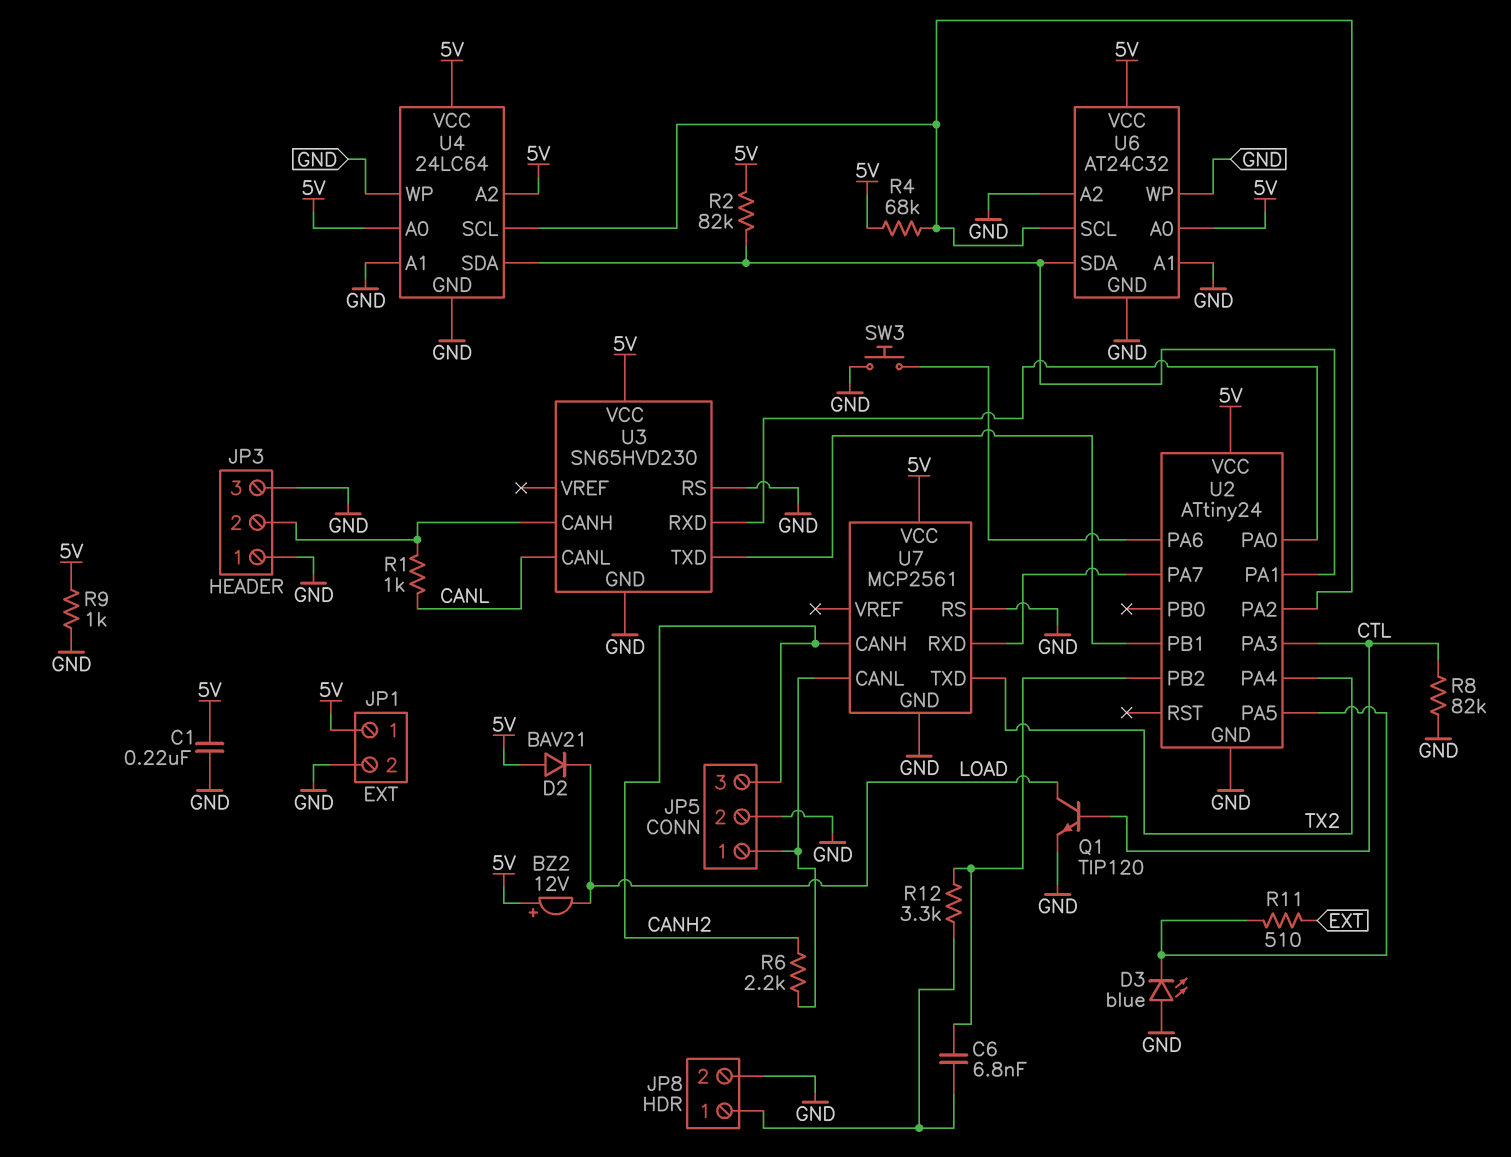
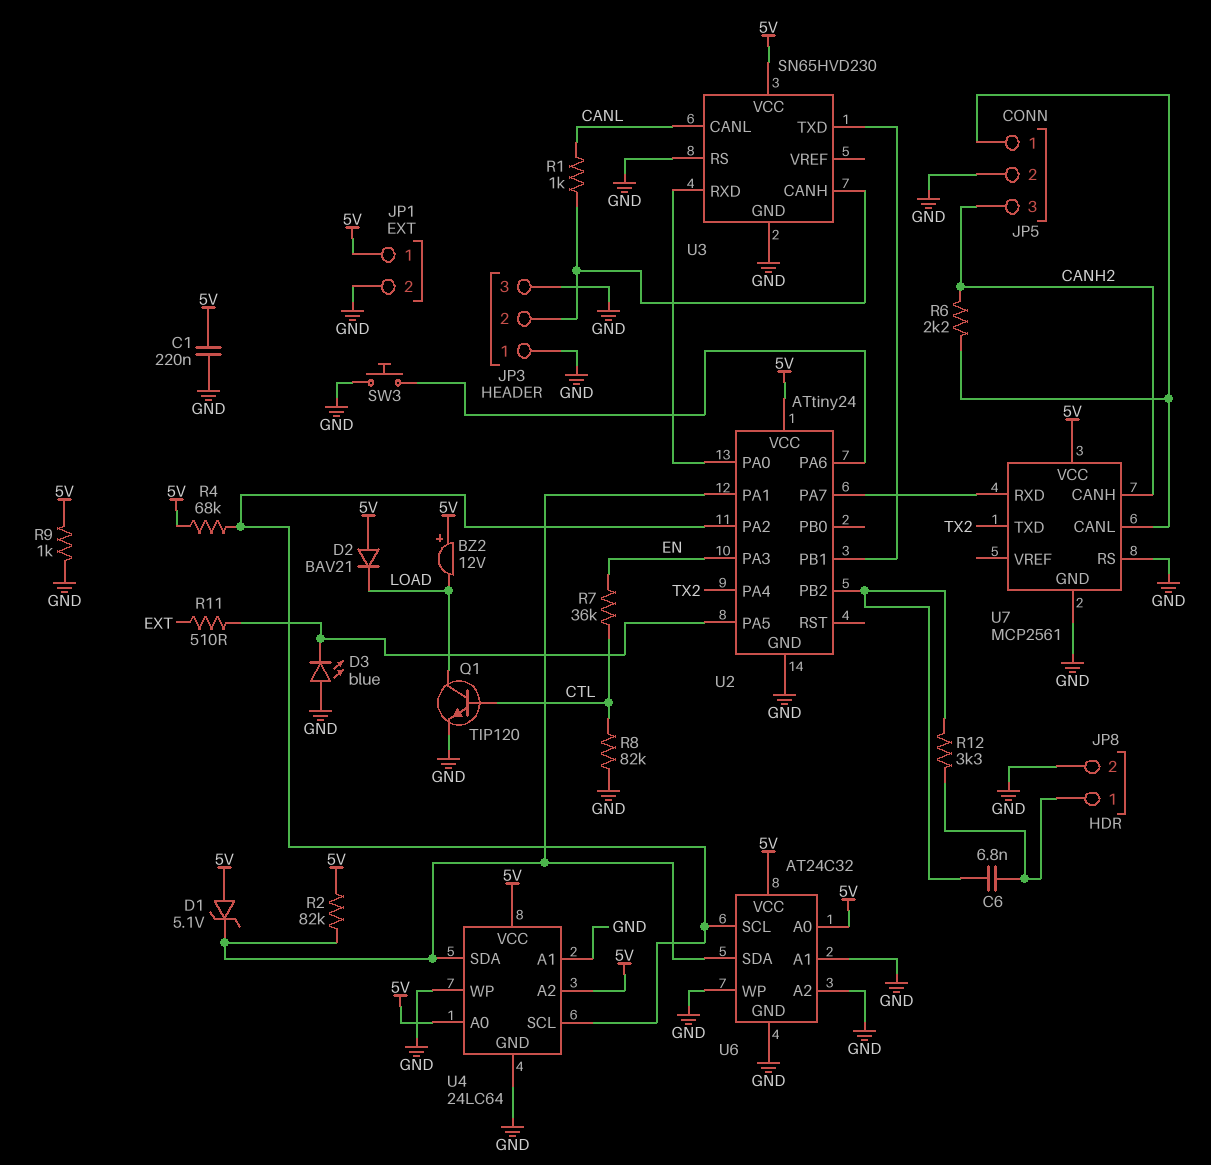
D1: none -> zener 5.1V (A 5V, K U2/PA1)
R7: none -> 36k (CTL, EN)
U2 pin PA3: CTL -> EN

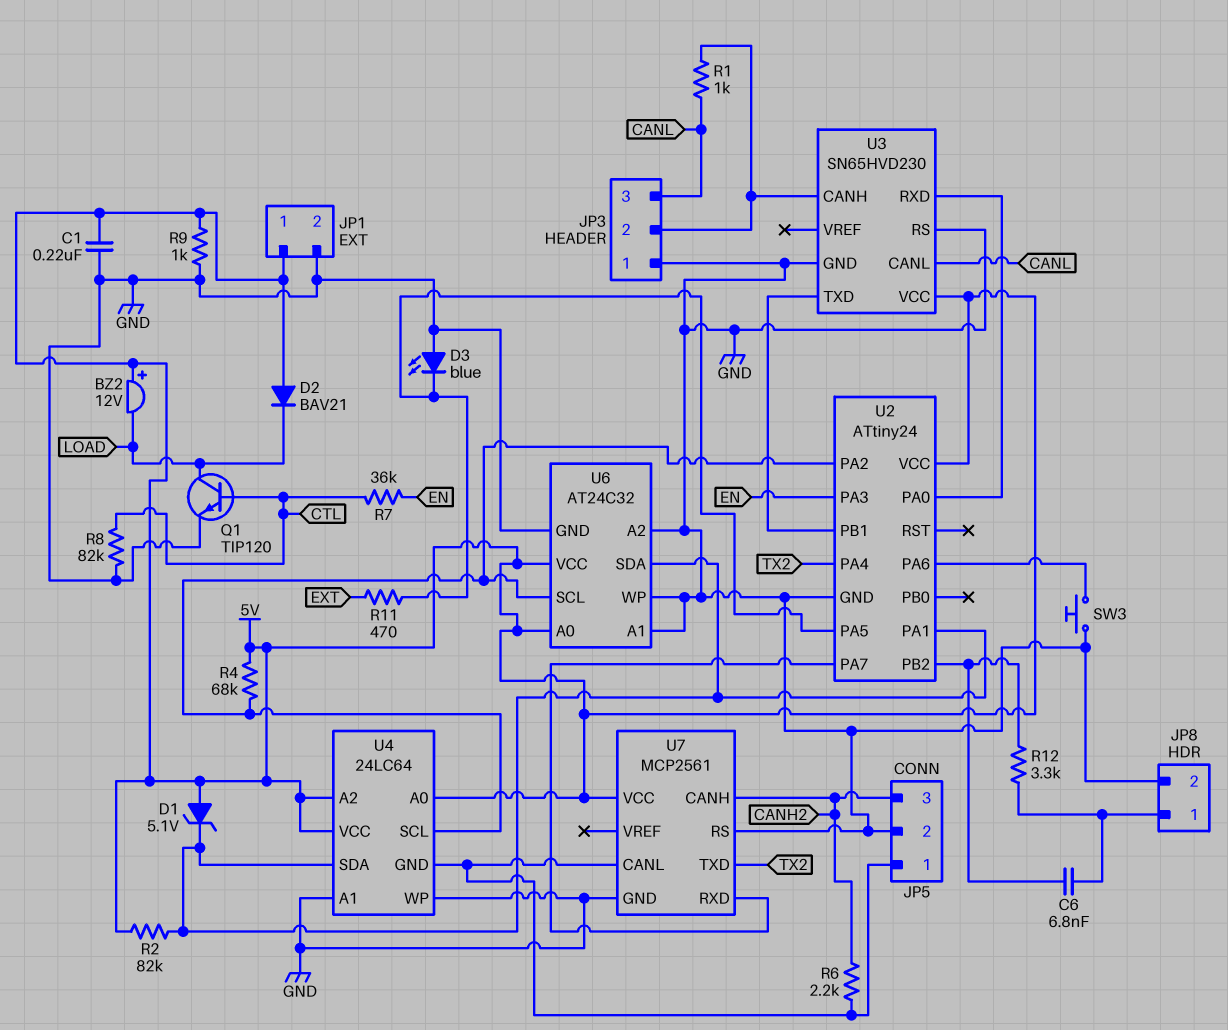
JP3 pin 3: GND -> CANL
R11: 510 (EXT, U2/PA5) -> 470 (EXT, U2/PA5)
U4 pin GND: GND -> JP5/1

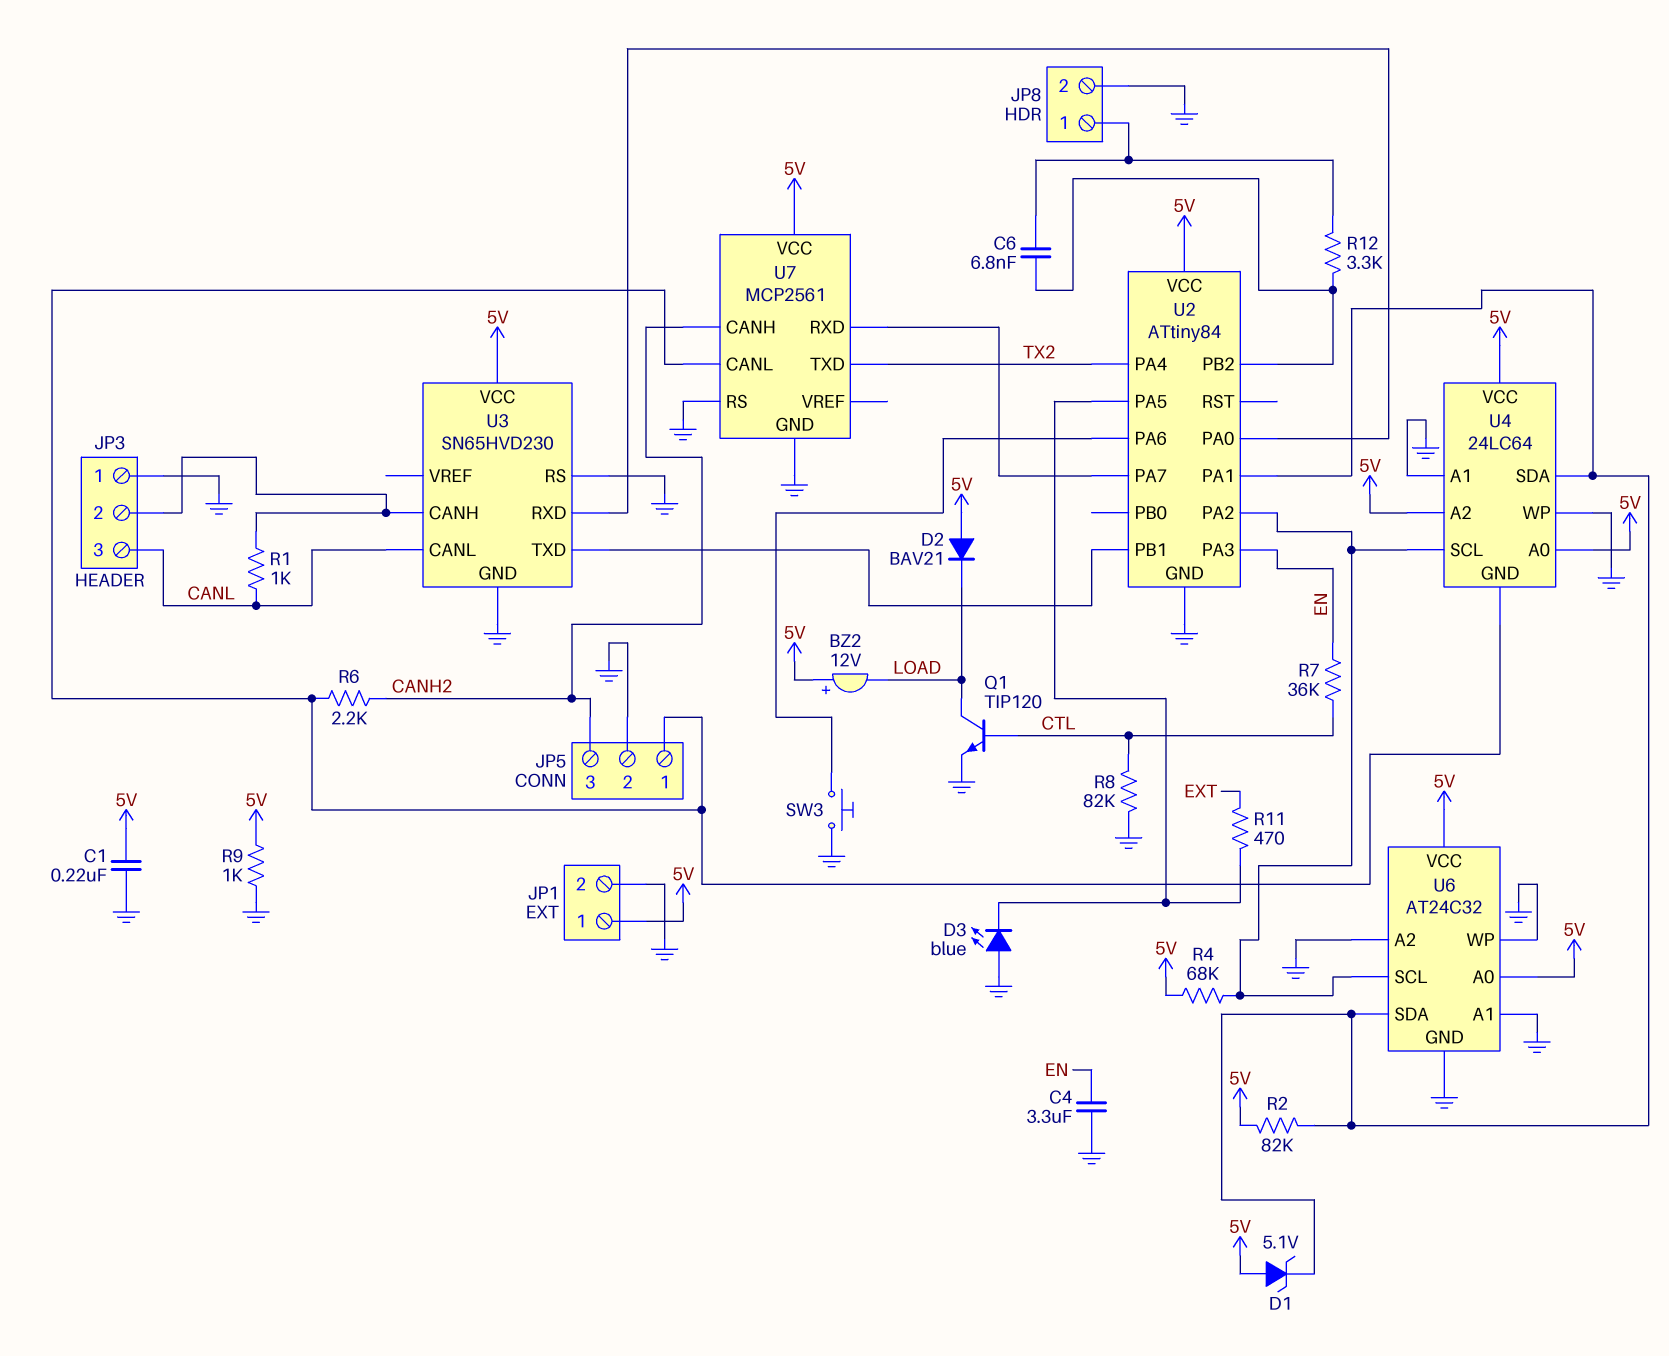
C4: none -> 3.3uF (EN, GND)
U2: ATtiny24 -> ATtiny84

